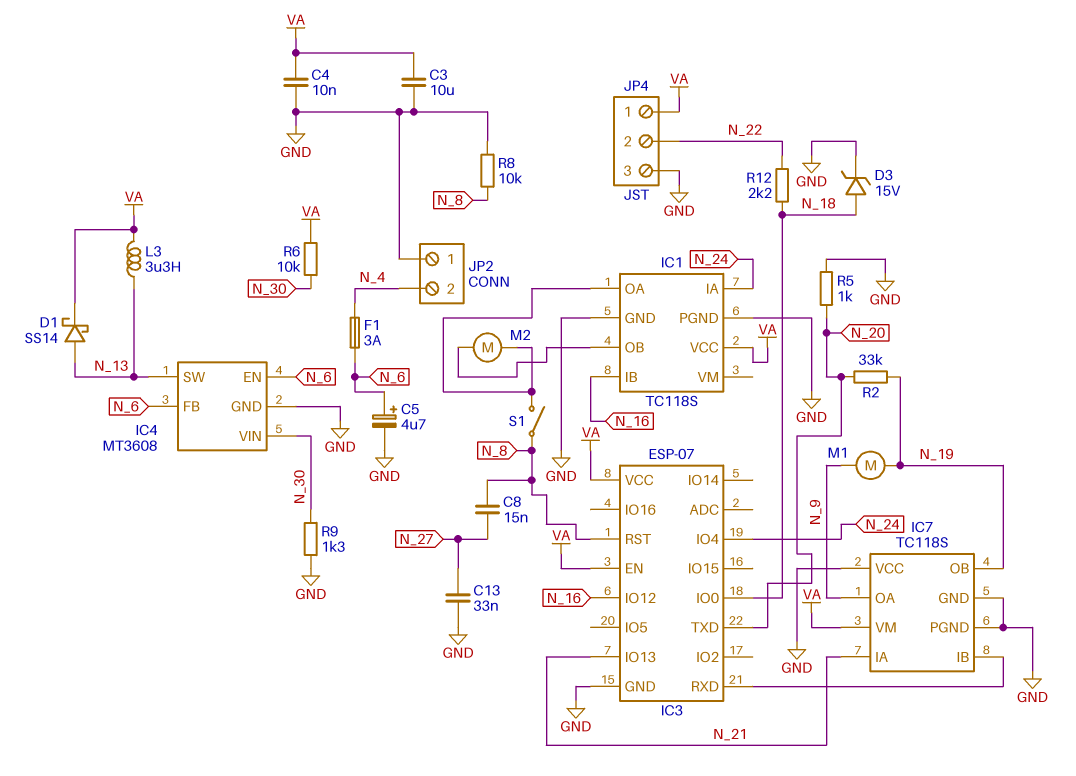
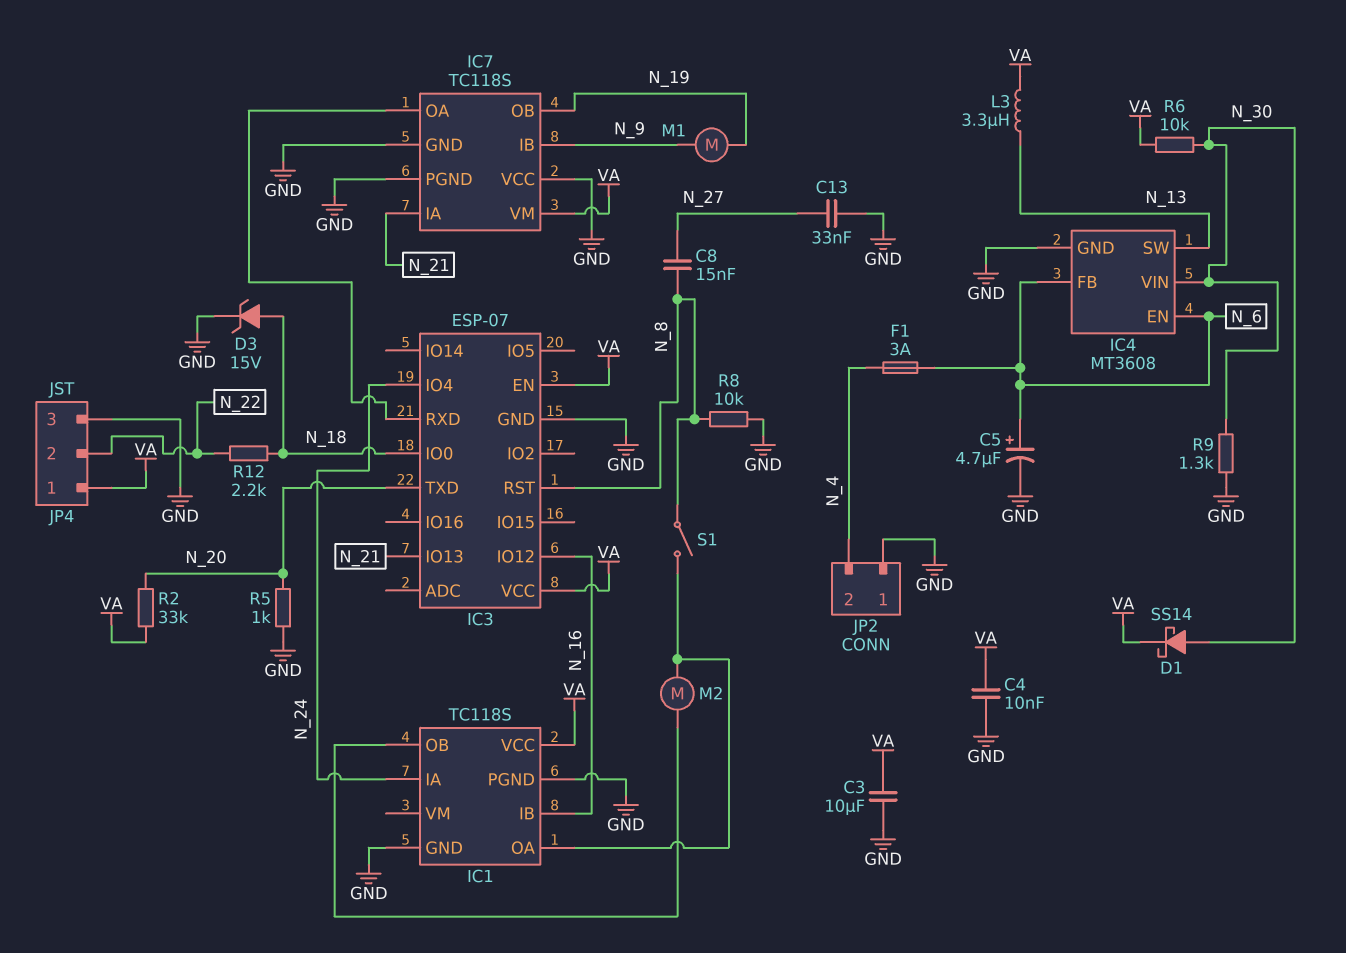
D1: schottky SS14 (A N_13, K VA) -> schottky SS14 (A N_30, K VA)
IC7 pin IB: IC3/RXD -> N_9
IC7 pin OA: N_9 -> IC3/RXD
R2: 33k (N_19, N_20) -> 33k (N_20, VA)

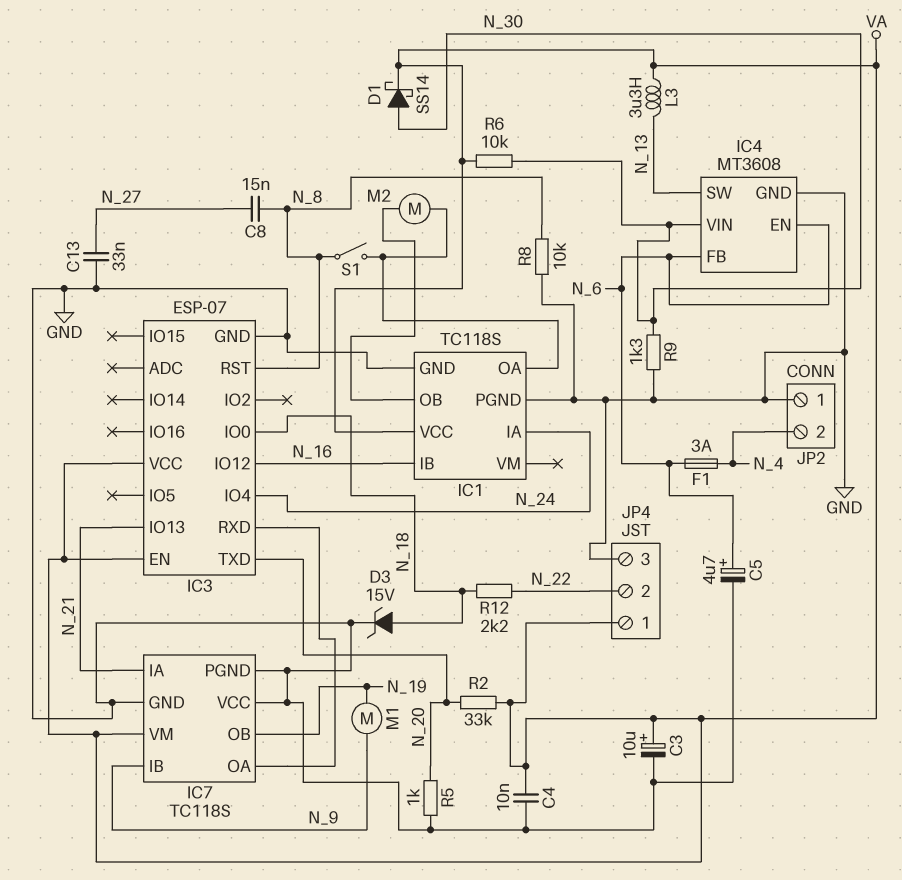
C3: 10uF (GND, VA) -> 10uF (plus VA, minus GND)

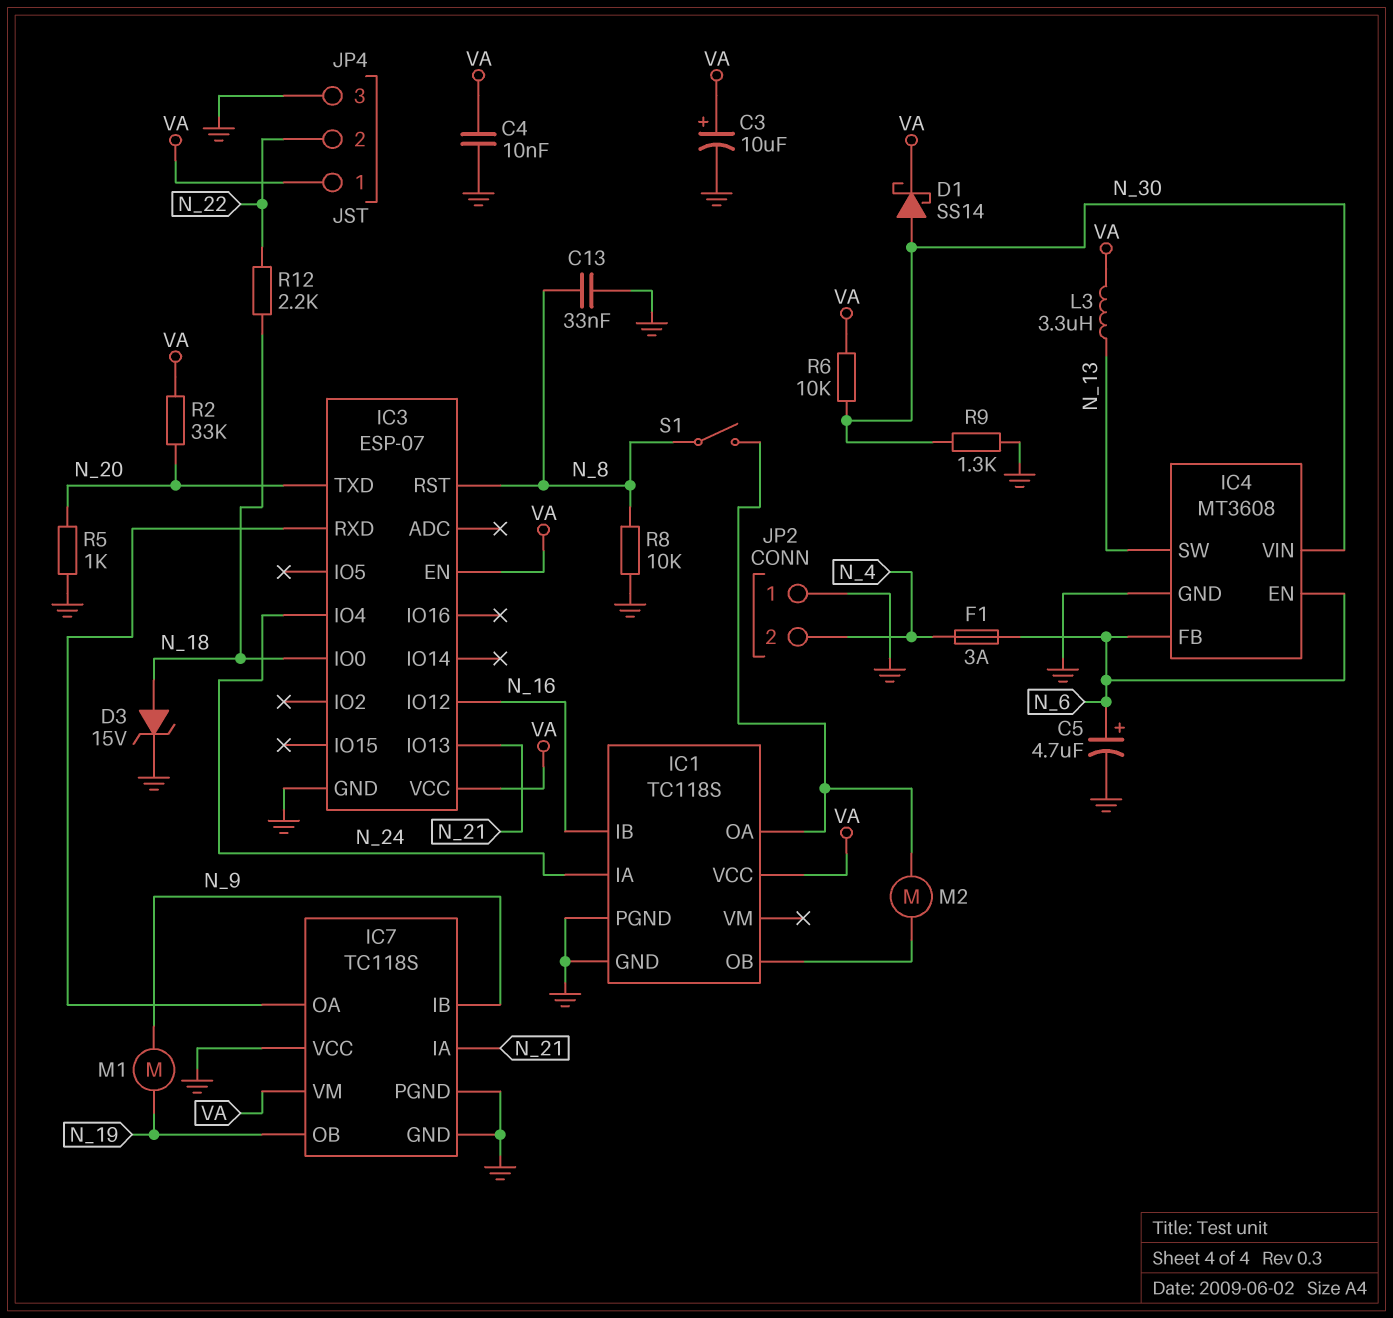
C8: 15nF (N_8, N_27) -> none
C13: 33nF (GND, N_27) -> 33nF (GND, N_8)

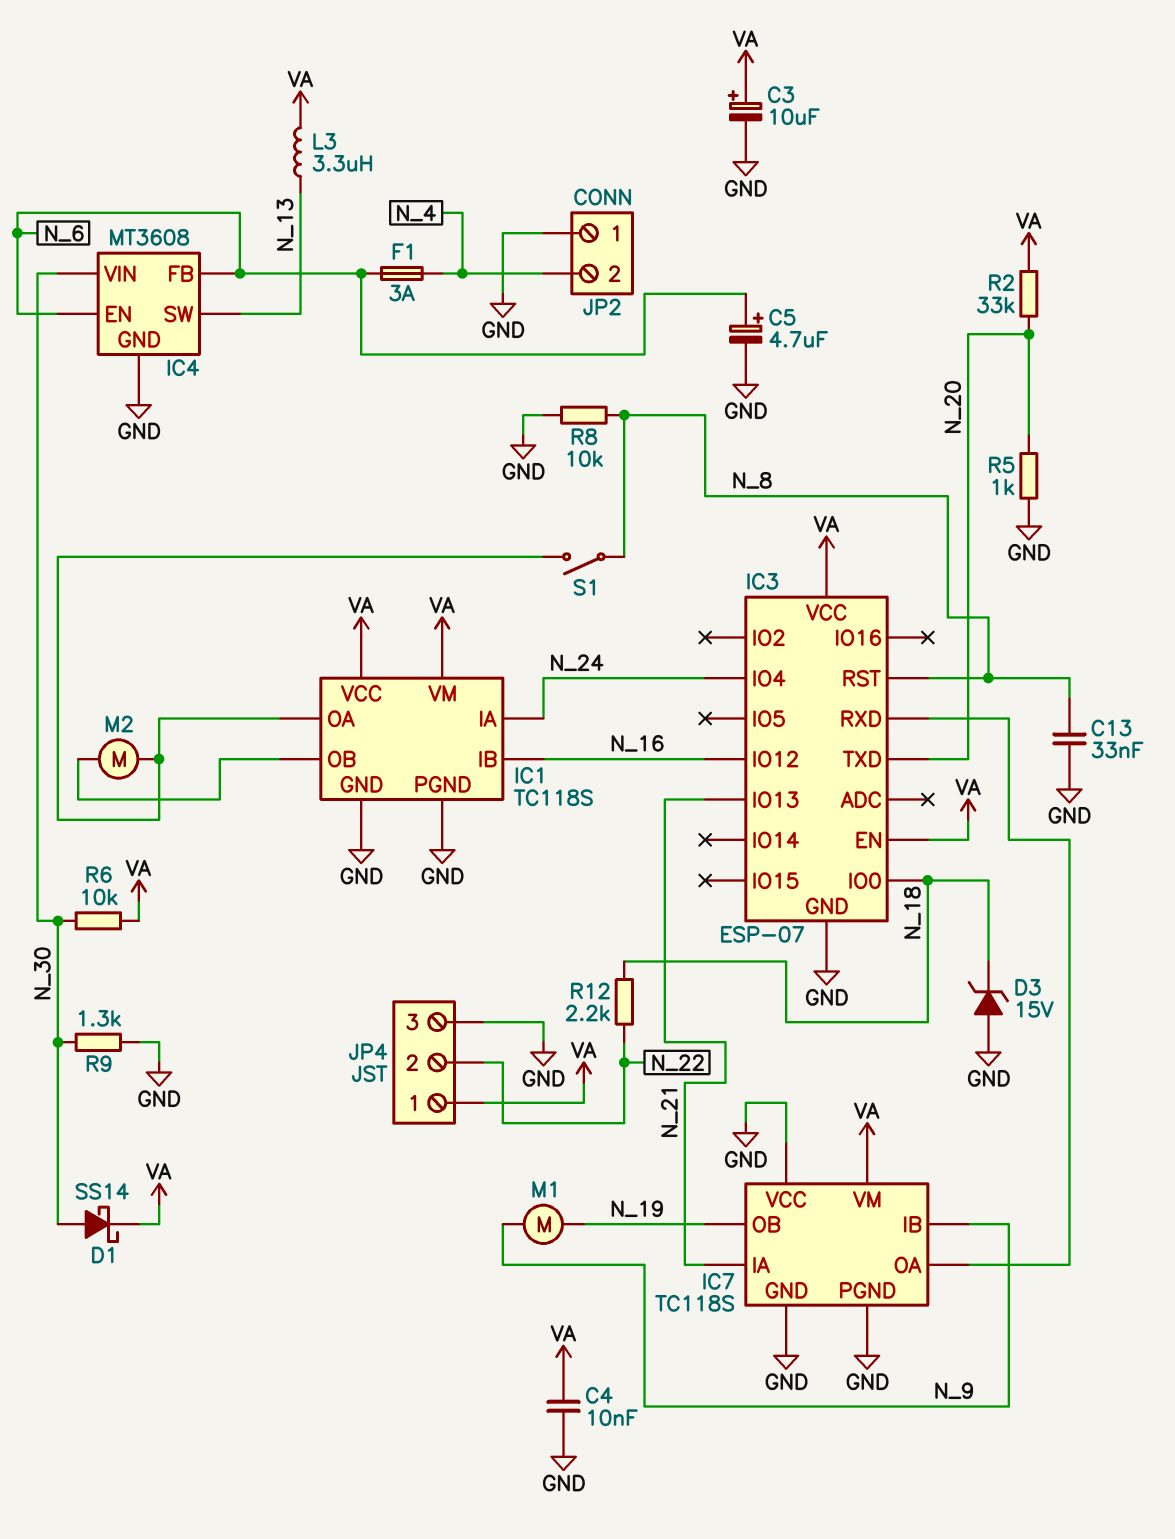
D3: zener 15V (A N_18, K GND) -> zener 15V (A GND, K N_18)
IC1 pin VM: none -> VA

